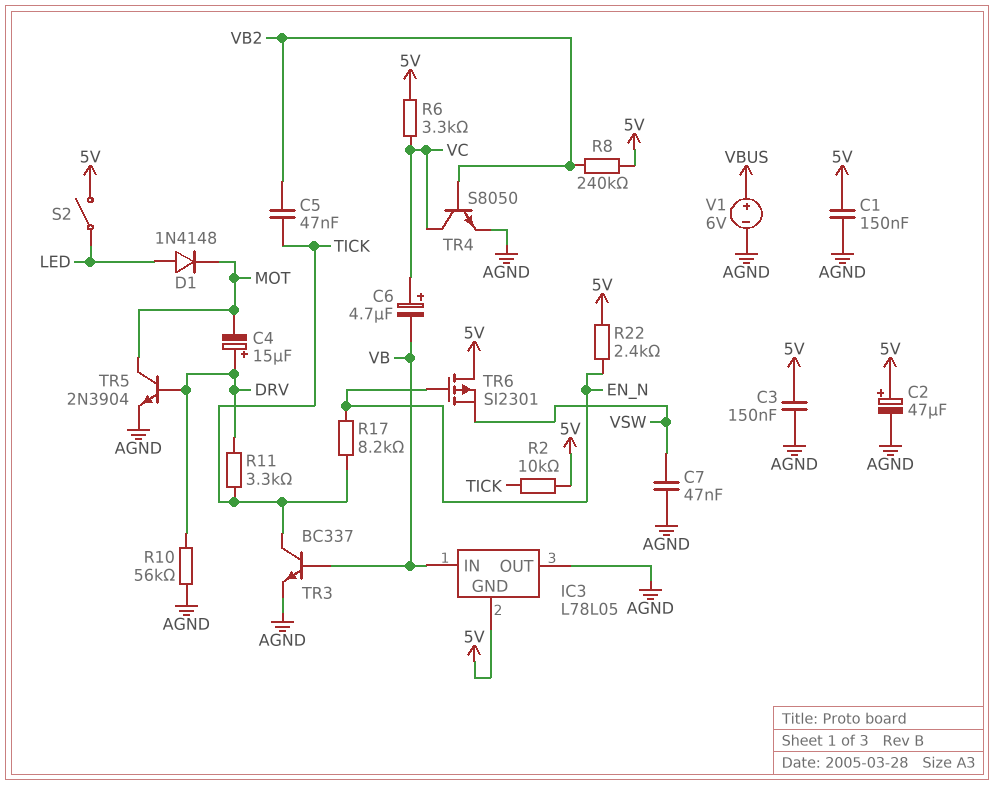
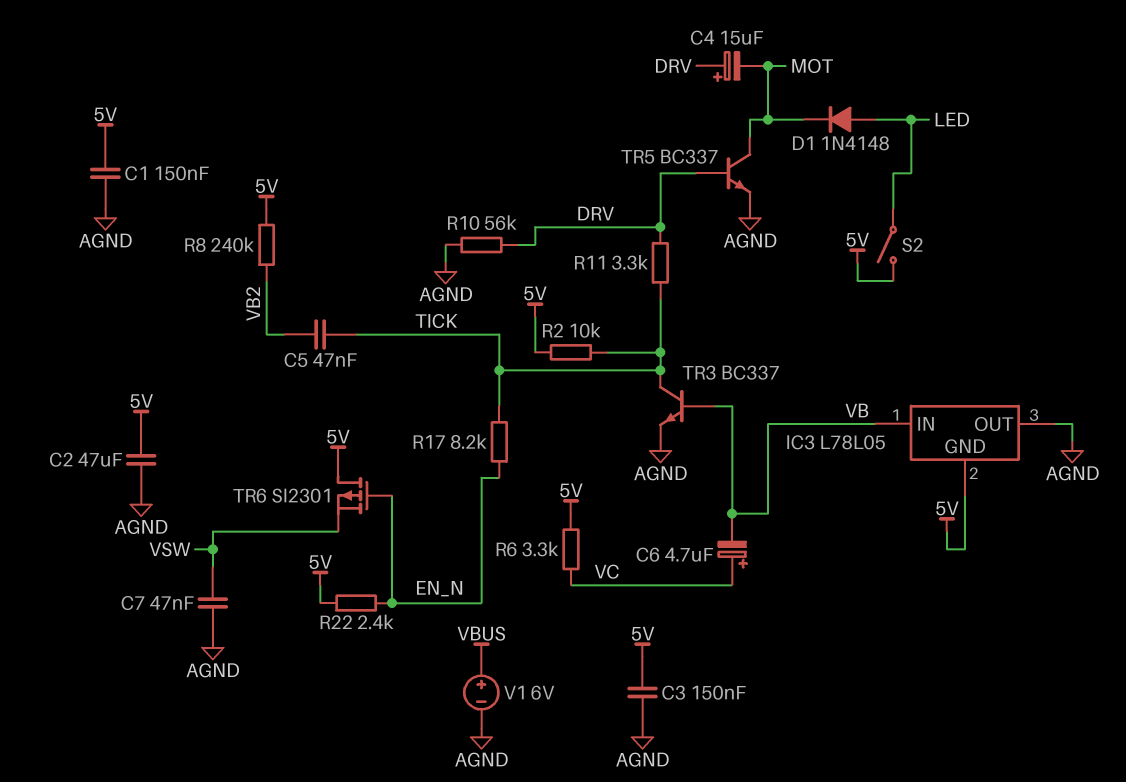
C2: 47uF (plus 5V, minus AGND) -> 47uF (5V, AGND)
TR4: NPN S8050 (B VB2, C VC, E AGND) -> none
TR5: NPN 2N3904 (B DRV, C MOT, E AGND) -> NPN BC337 (B DRV, C MOT, E AGND)

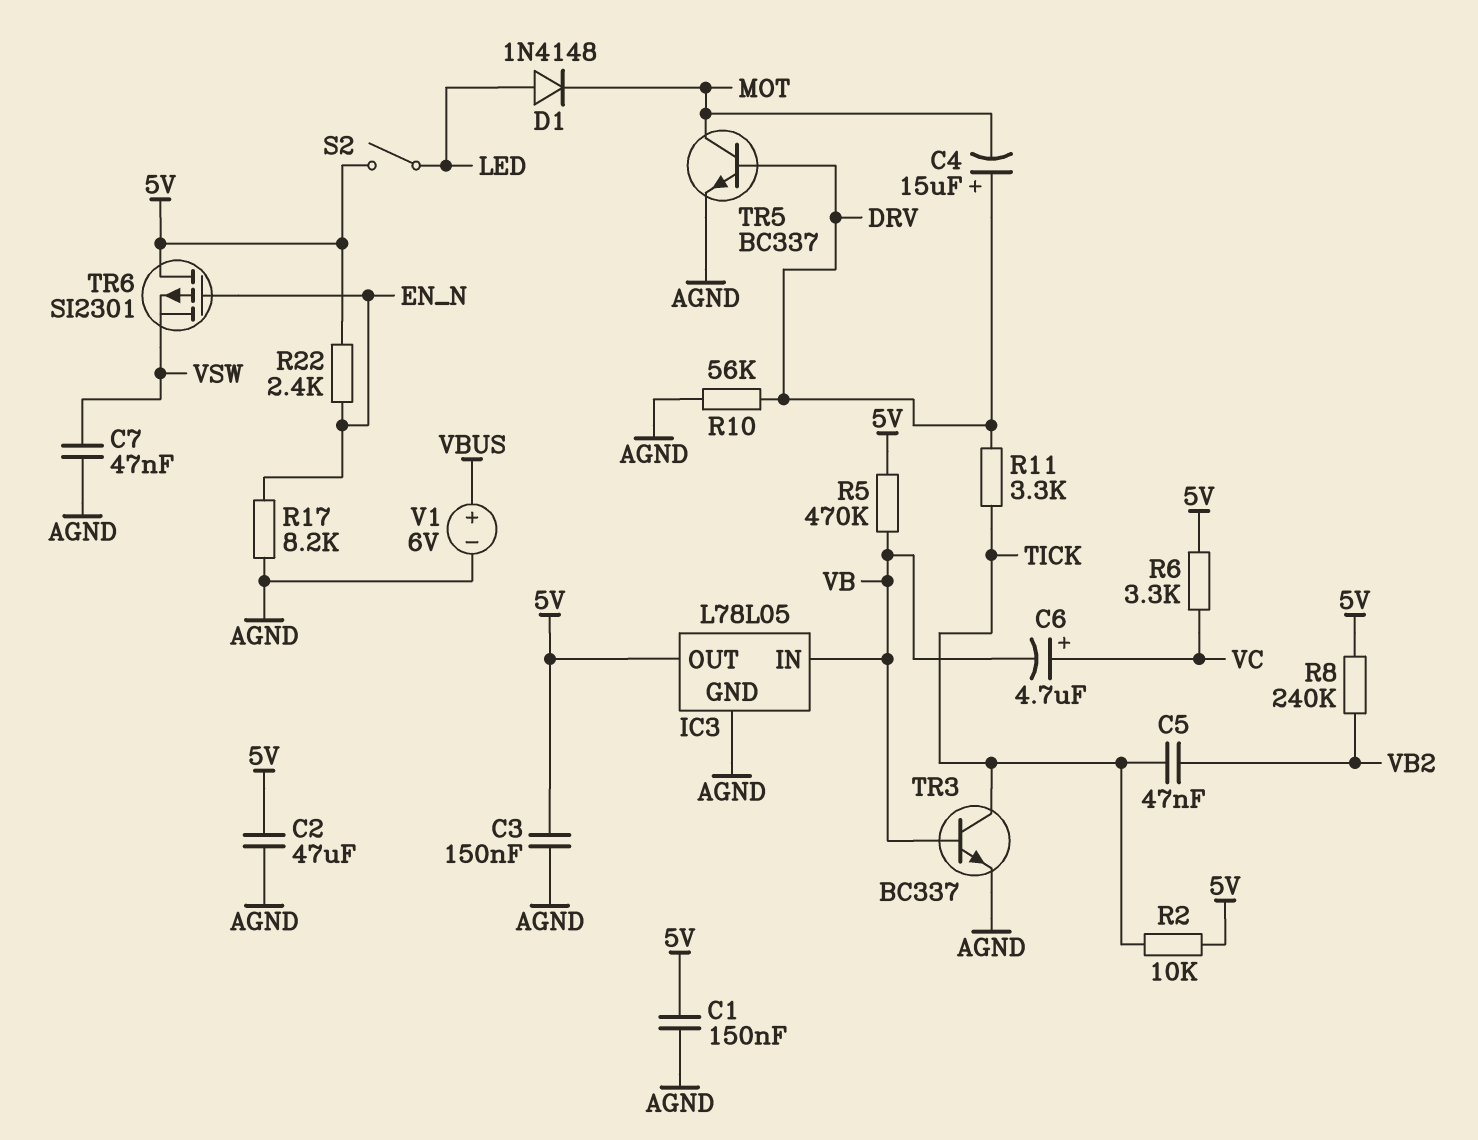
IC3 pin GND: 5V -> AGND
IC3 pin OUT: AGND -> 5V
R5: none -> 470k (5V, VB)
R17: 8.2k (EN_N, TICK) -> 8.2k (AGND, EN_N)

